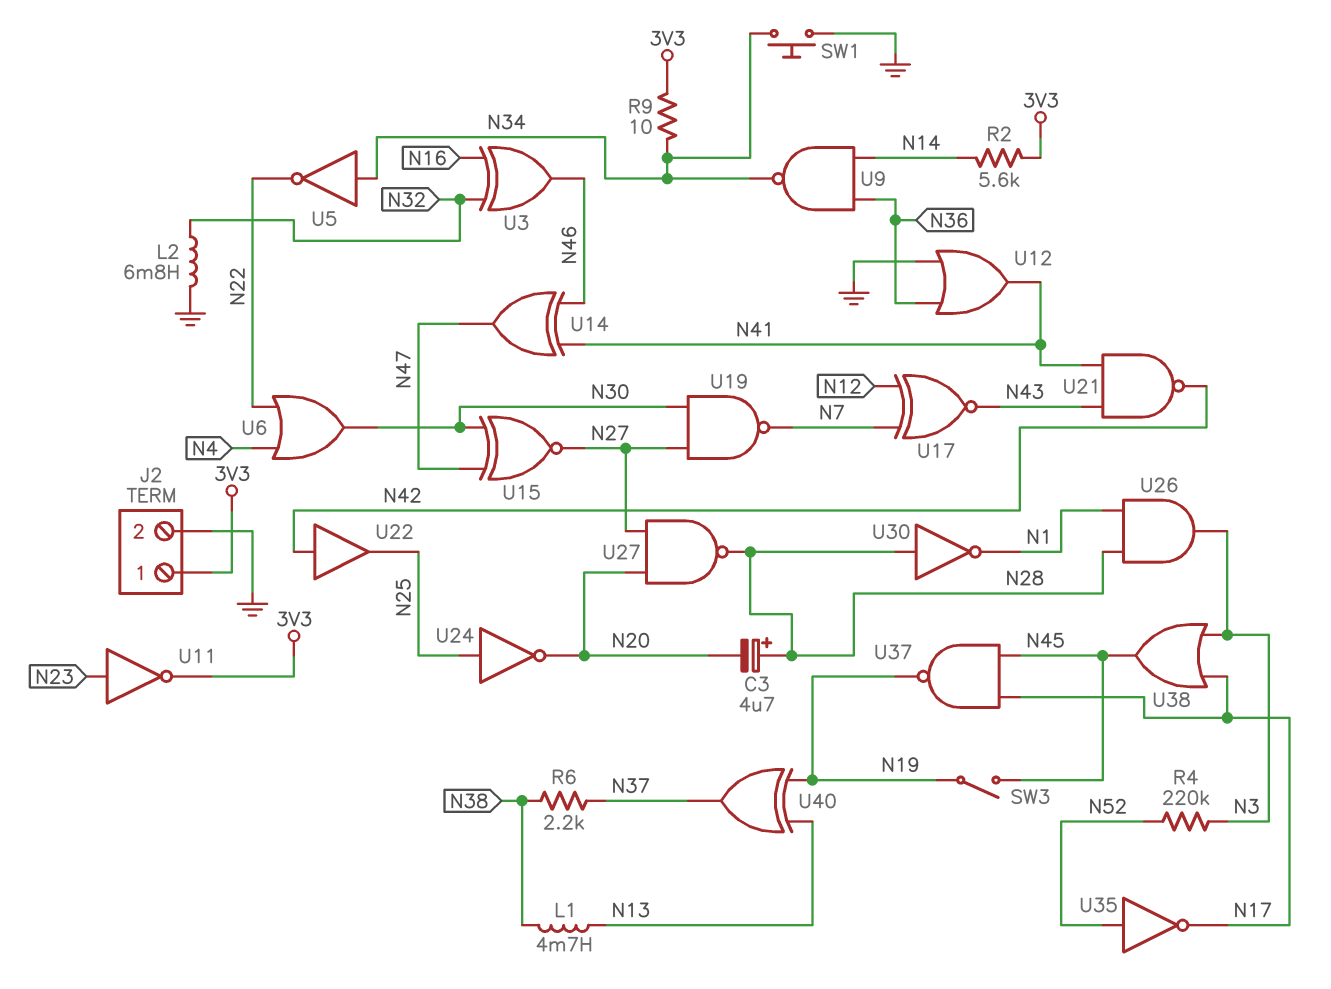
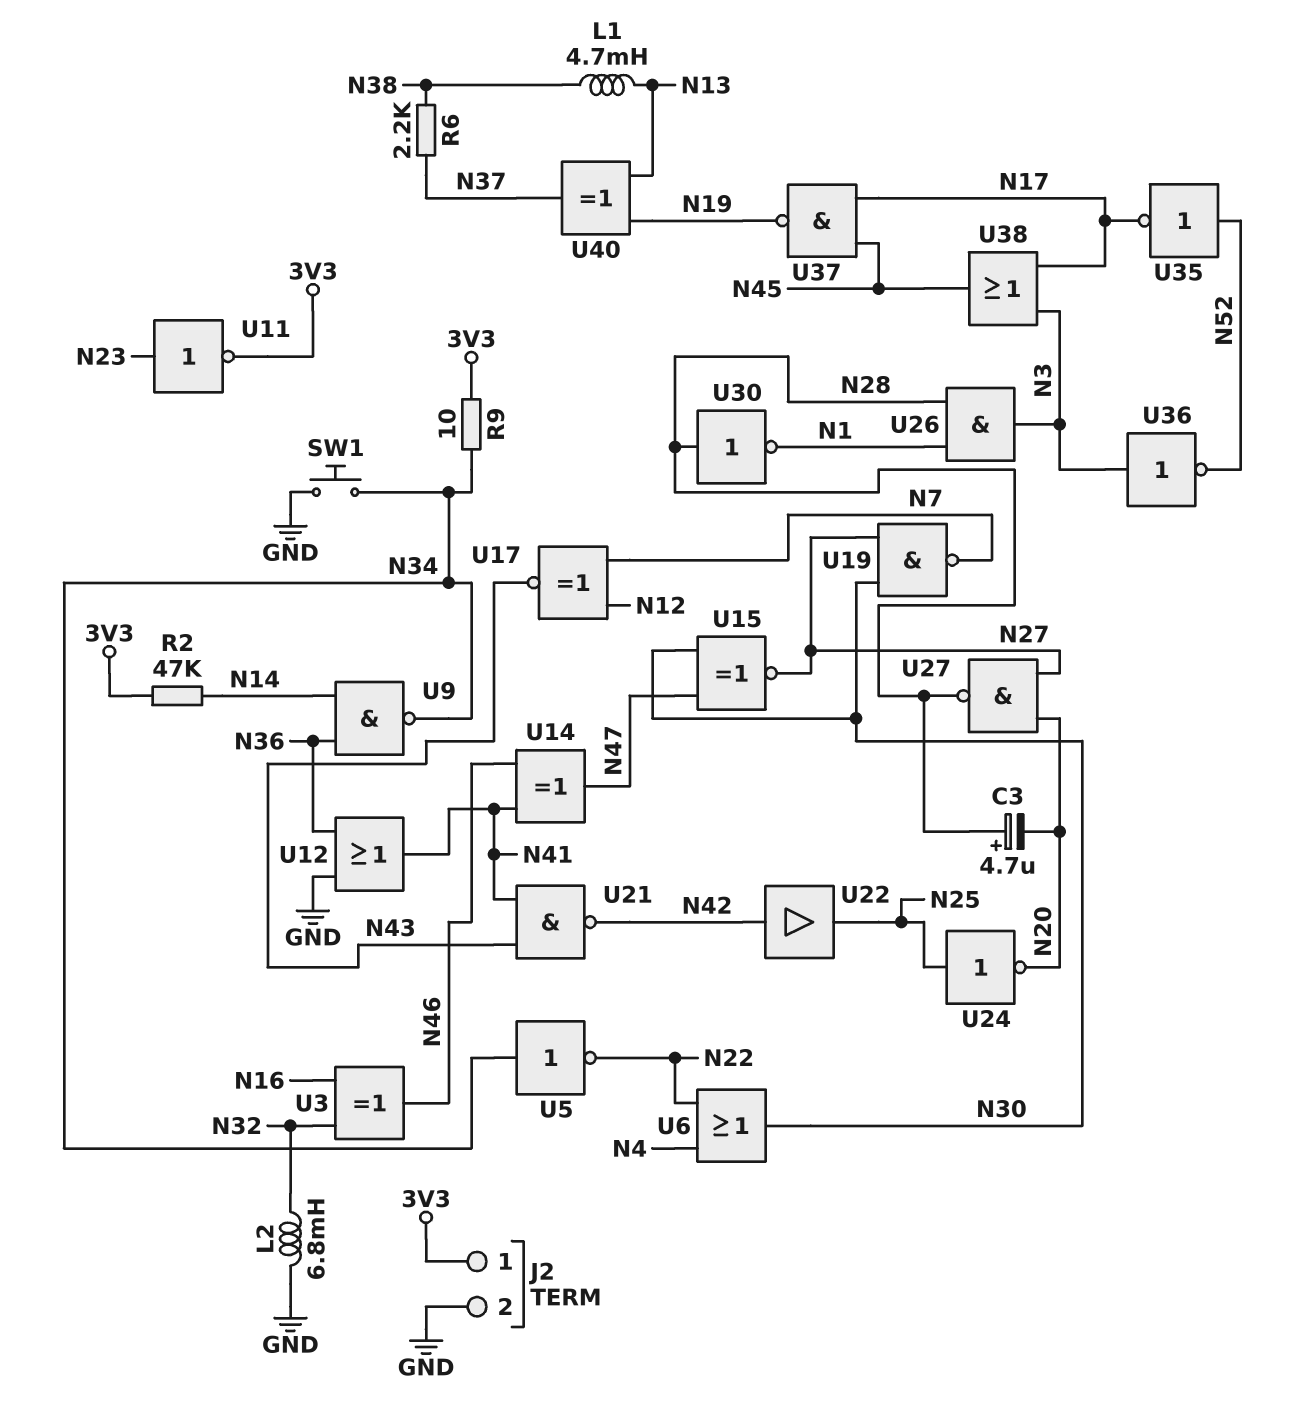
R2: 5.6k (3V3, N14) -> 47k (3V3, N14)
R4: 220k (N3, N52) -> none
SW3: switch (N19, N45) -> none
U36: none -> NOT (in N3, out N52)

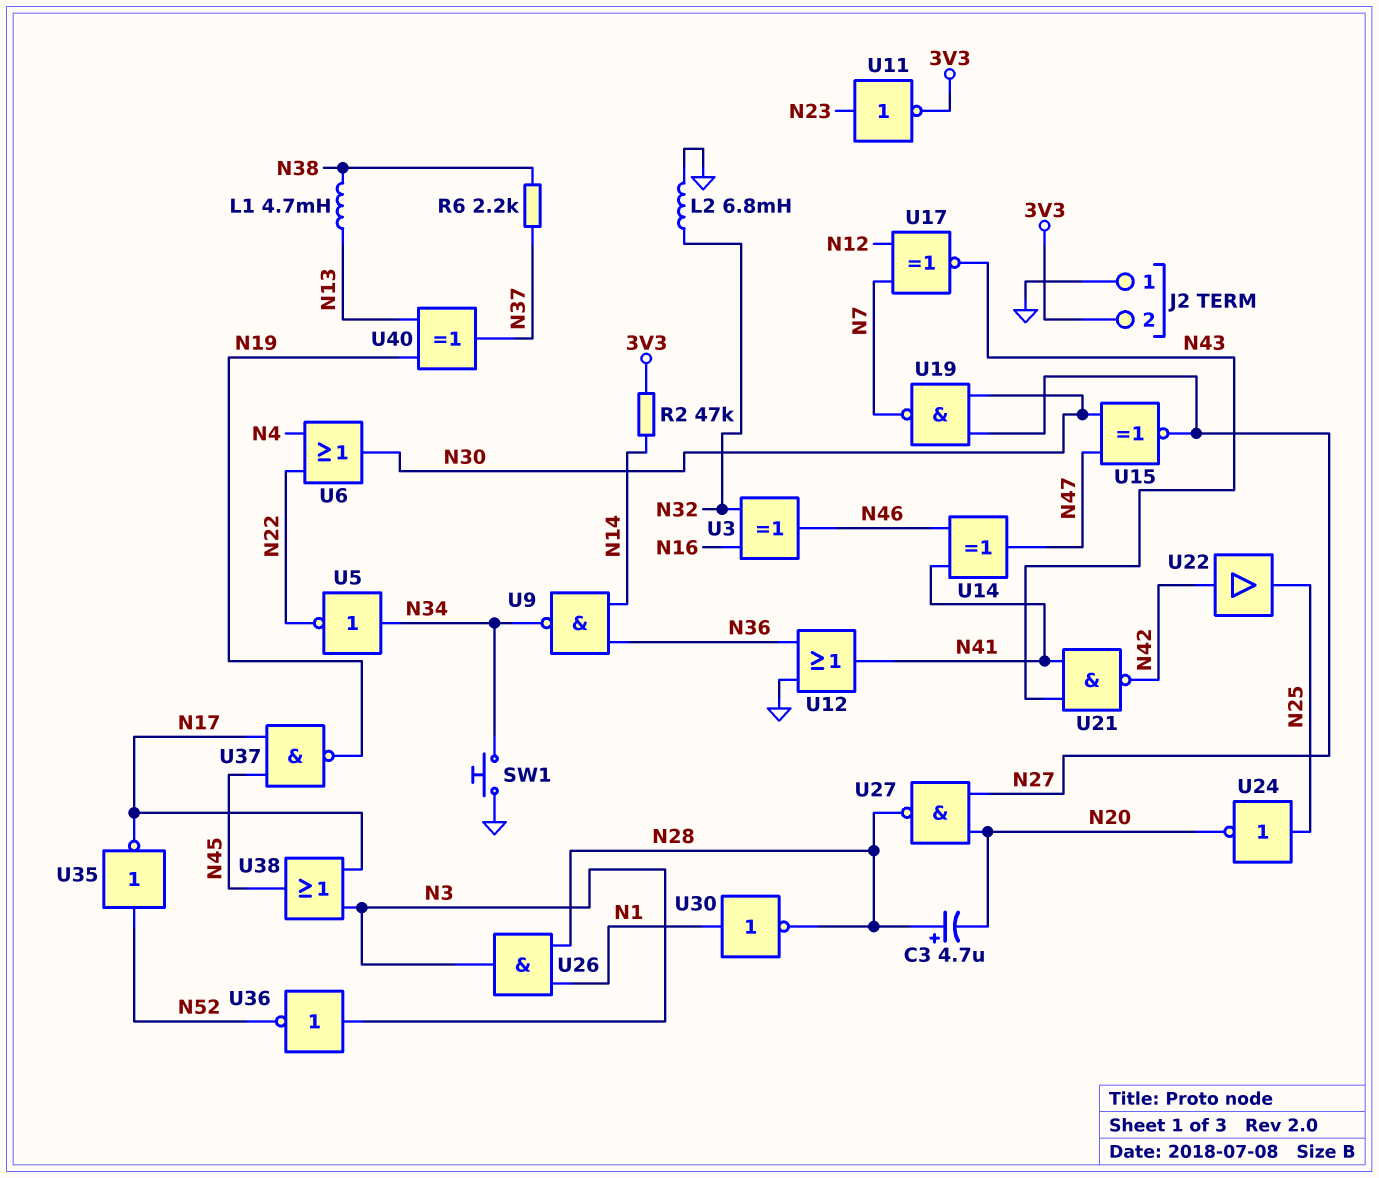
J2 pin 1: 3V3 -> GND
J2 pin 2: GND -> 3V3
R9: 10 (3V3, N34) -> none
U30: NOT (in N28, out N1) -> NOT (in N1, out N28)

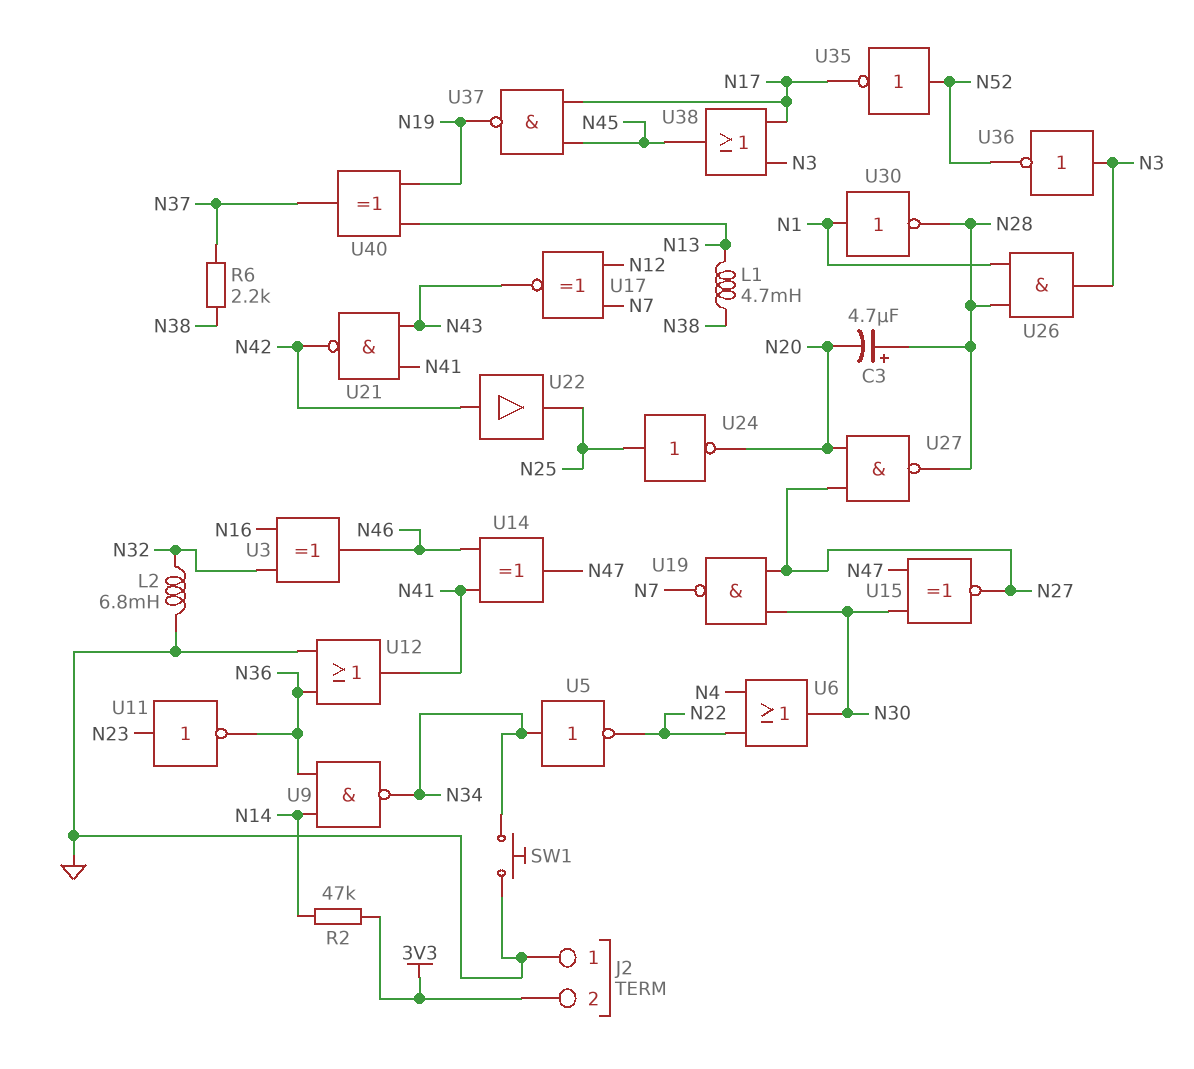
U11: NOT (in N23, out 3V3) -> NOT (in N23, out N36)

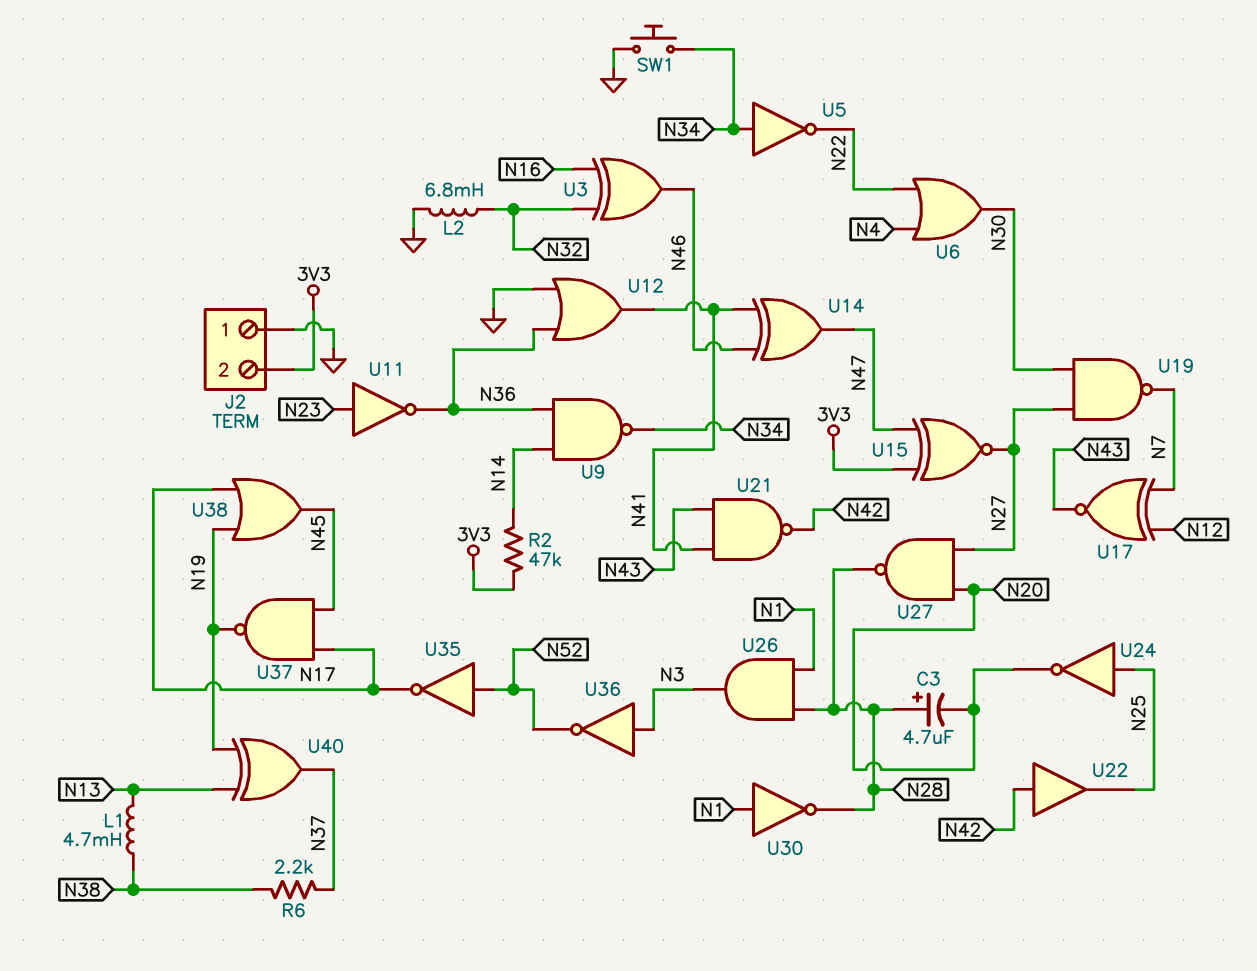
U15: XNOR (in N30, in N47, out N27) -> XNOR (in 3V3, in N47, out N27)
U38: OR (in N3, in N17, out N45) -> OR (in N17, in N19, out N45)

